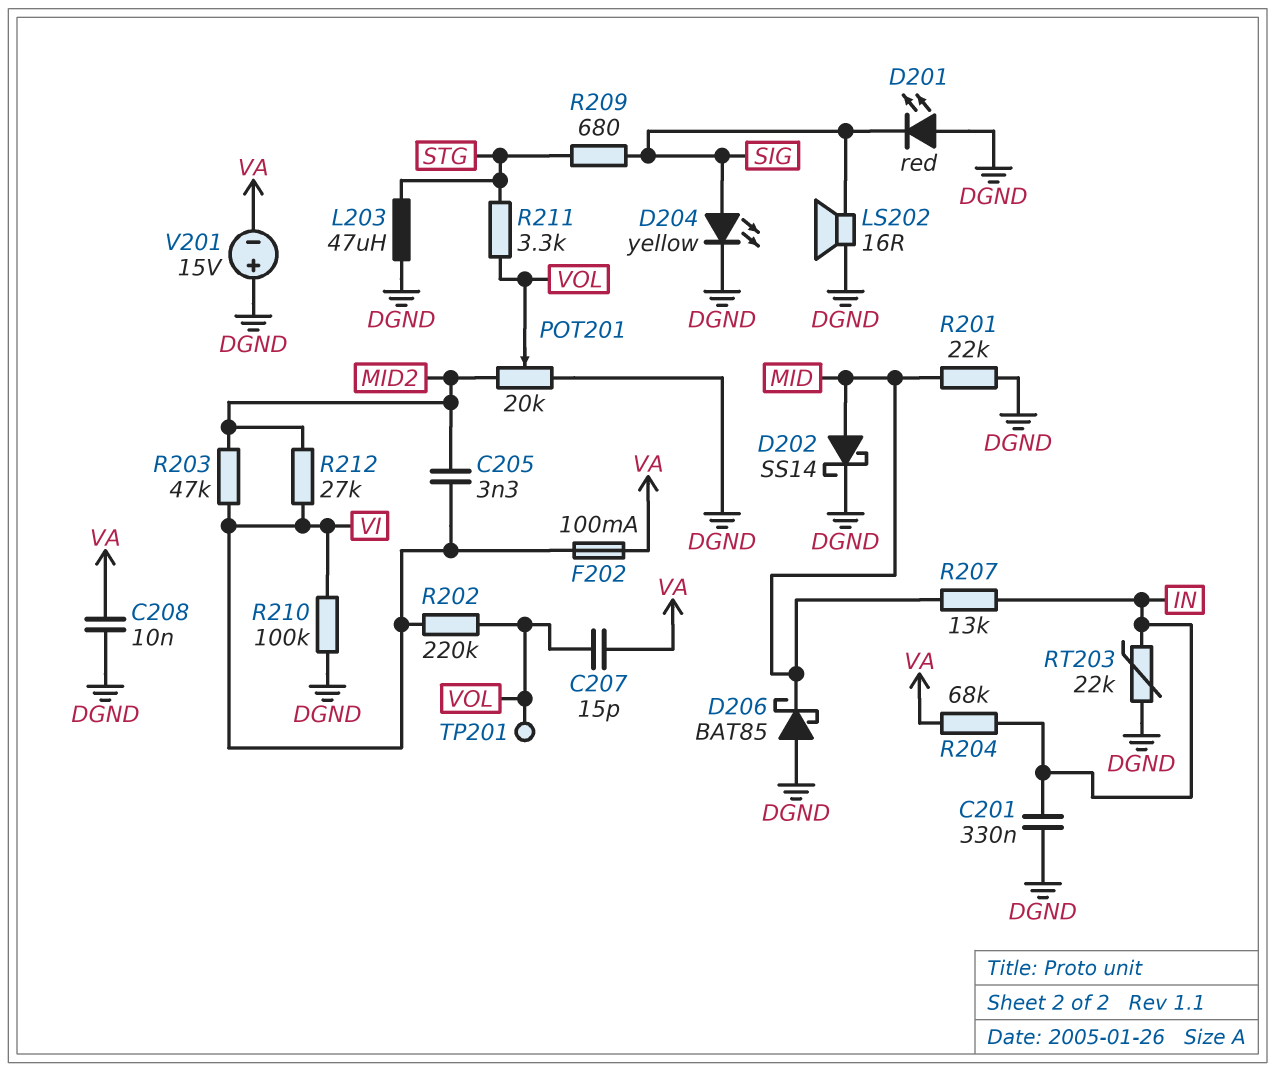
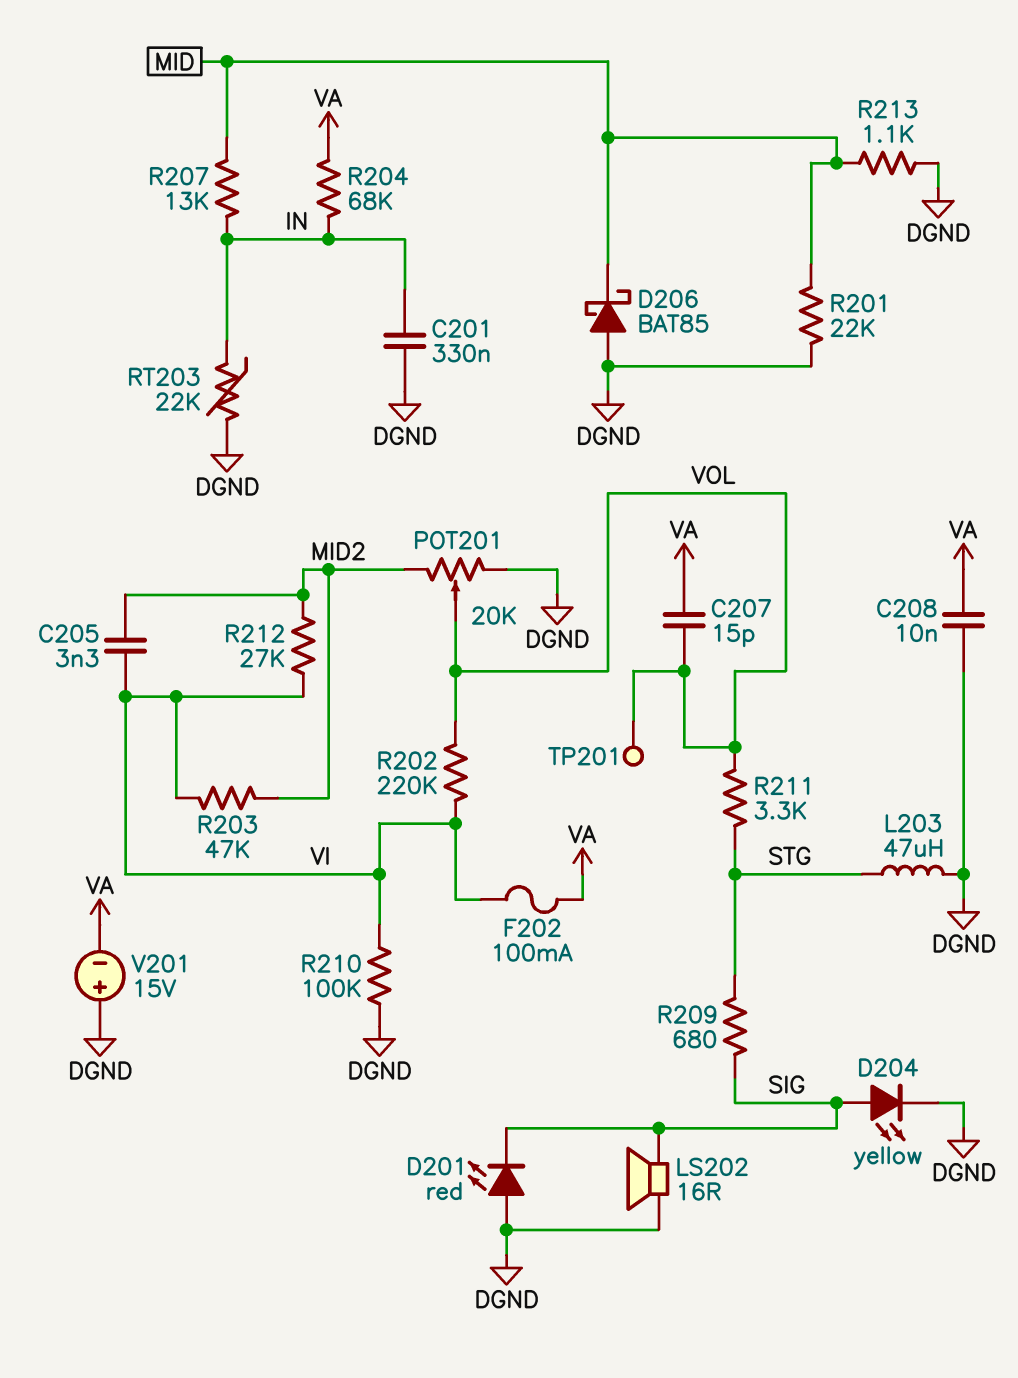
D202: schottky SS14 (A MID, K DGND) -> none
R213: none -> 1.1k (DGND, MID)

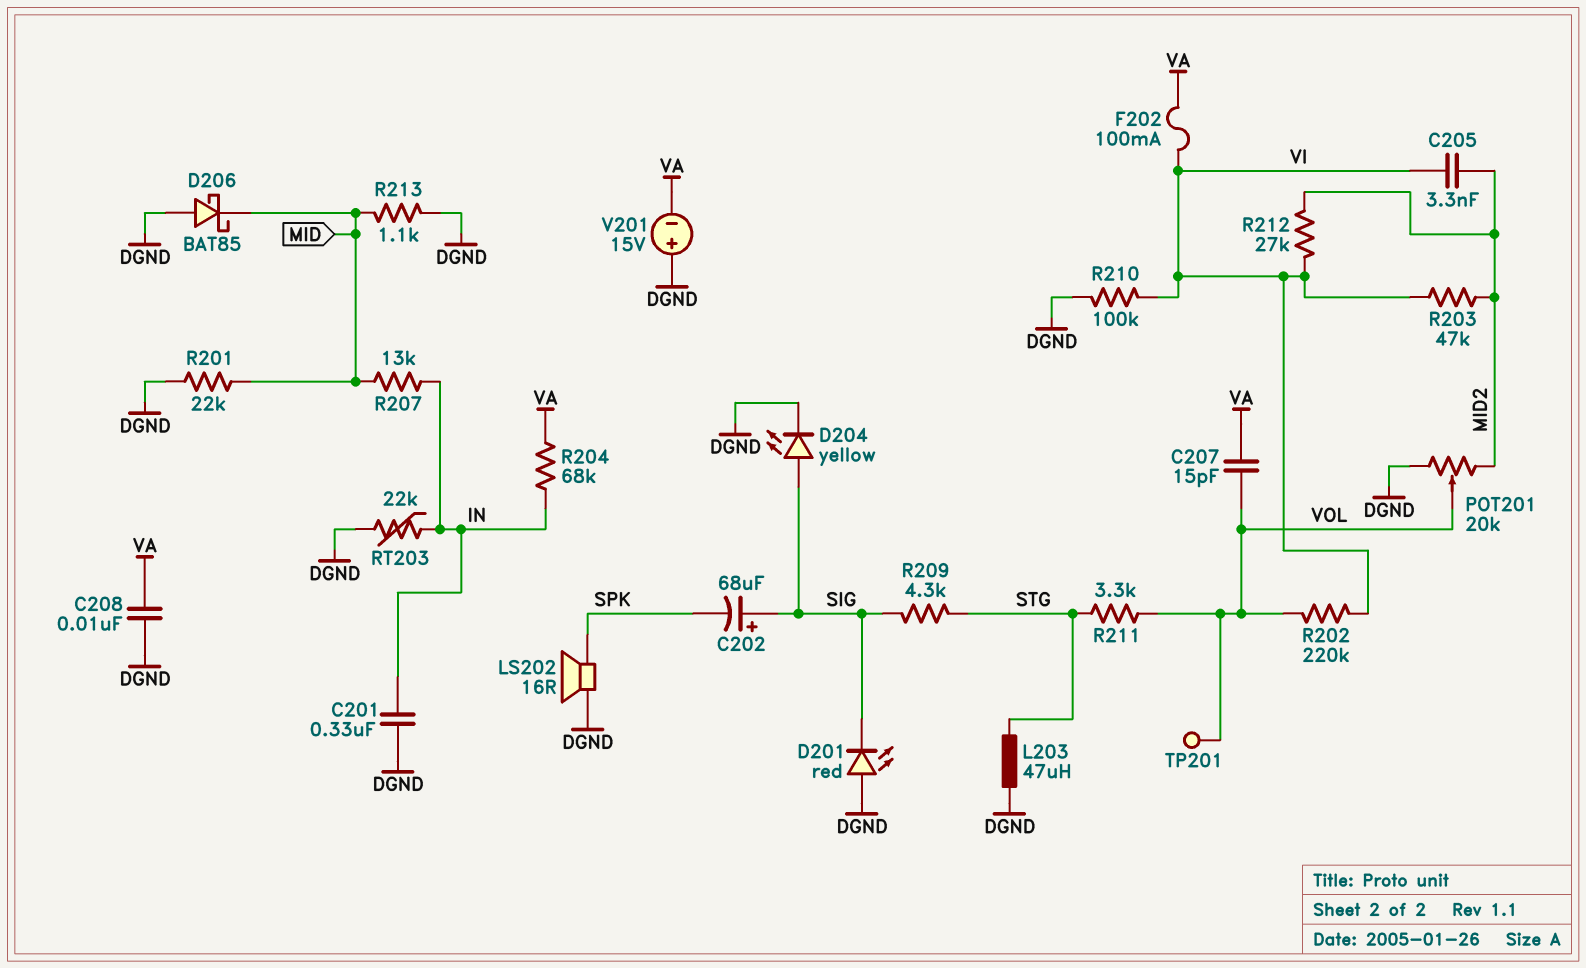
C202: none -> 68uF (plus SIG, minus SPK)
LS202: speaker 16R (DGND, SIG) -> speaker 16R (DGND, SPK)
R209: 680 (SIG, STG) -> 4.3k (SIG, STG)

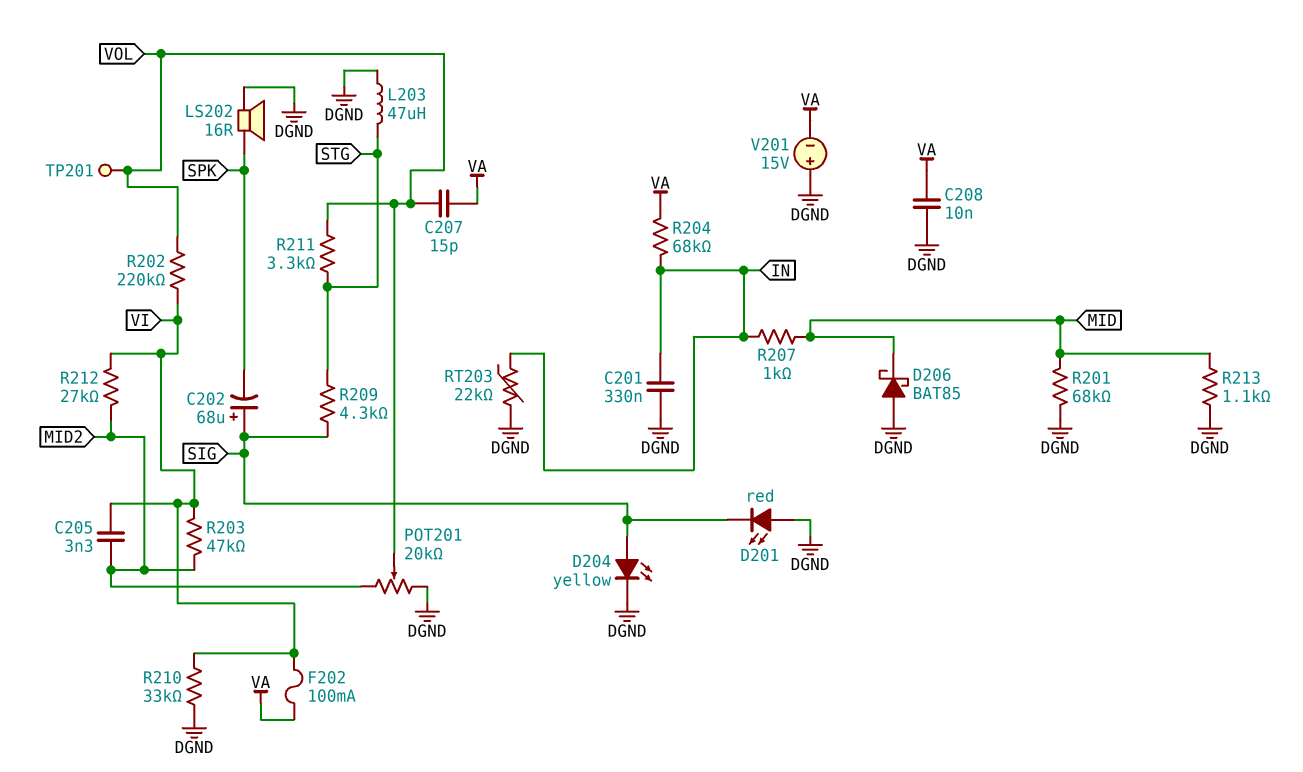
R201: 22k (DGND, MID) -> 68k (DGND, MID)
R207: 13k (IN, MID) -> 1k (IN, MID)
R210: 100k (DGND, VI) -> 33k (DGND, VI)

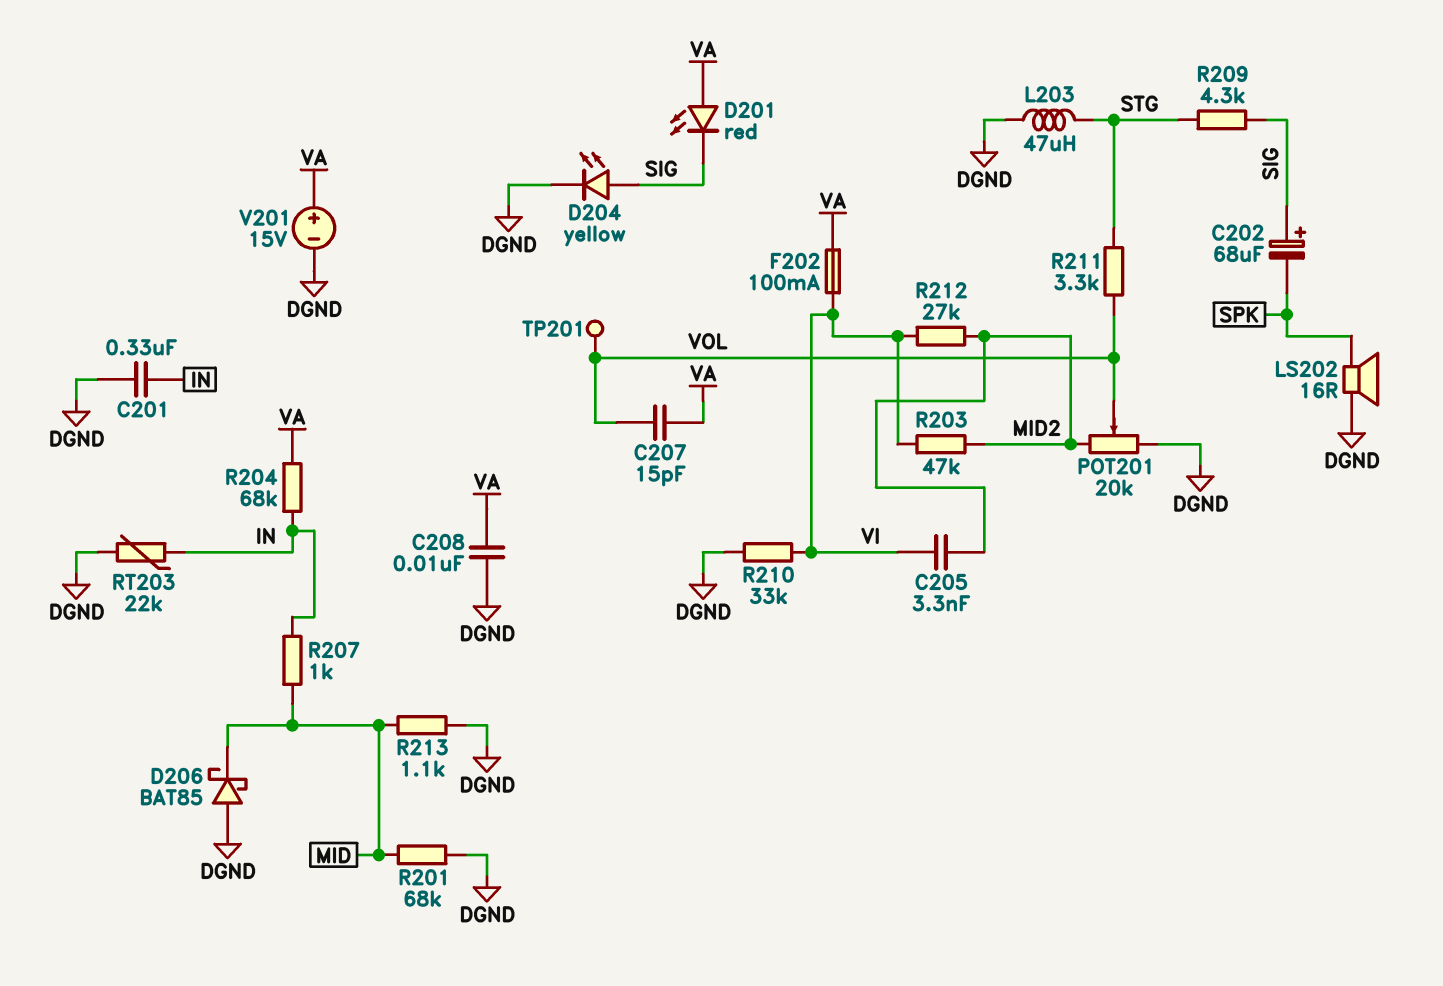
D201: LED red (A DGND, K SIG) -> LED red (A VA, K SIG)
R202: 220k (VI, VOL) -> none
V201: 15V (plus DGND, minus VA) -> 15V (plus VA, minus DGND)

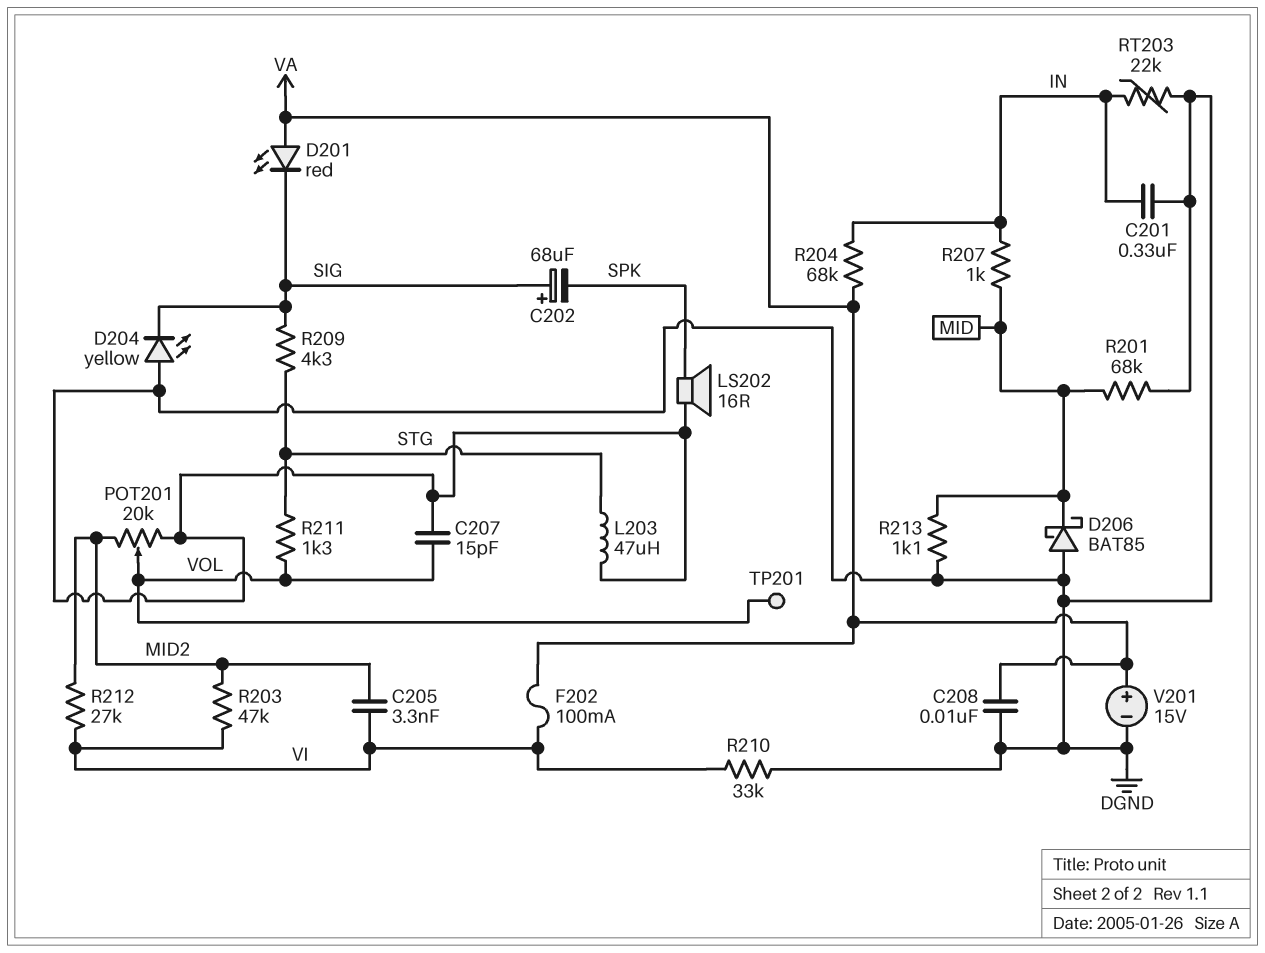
C207: 15pF (VA, VOL) -> 15pF (DGND, VOL)
D204: LED yellow (A SIG, K DGND) -> LED yellow (A DGND, K SIG)
R211: 3.3k (STG, VOL) -> 1.3k (STG, VOL)

